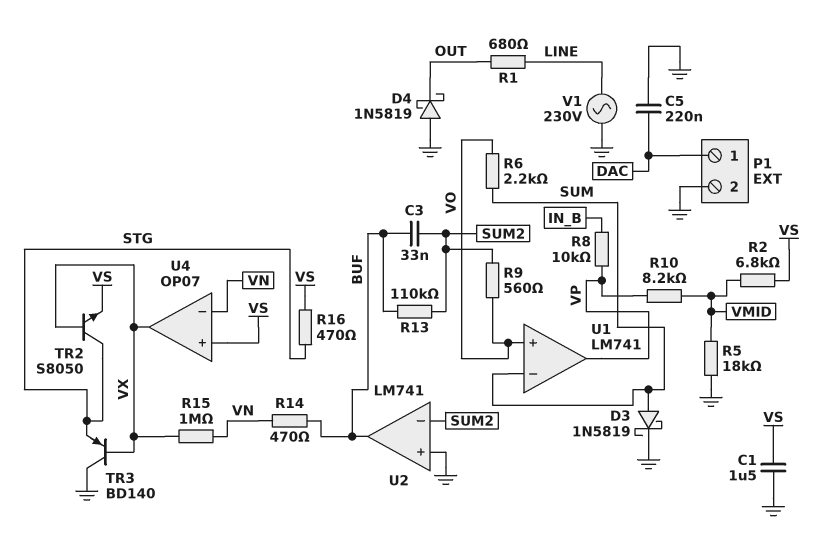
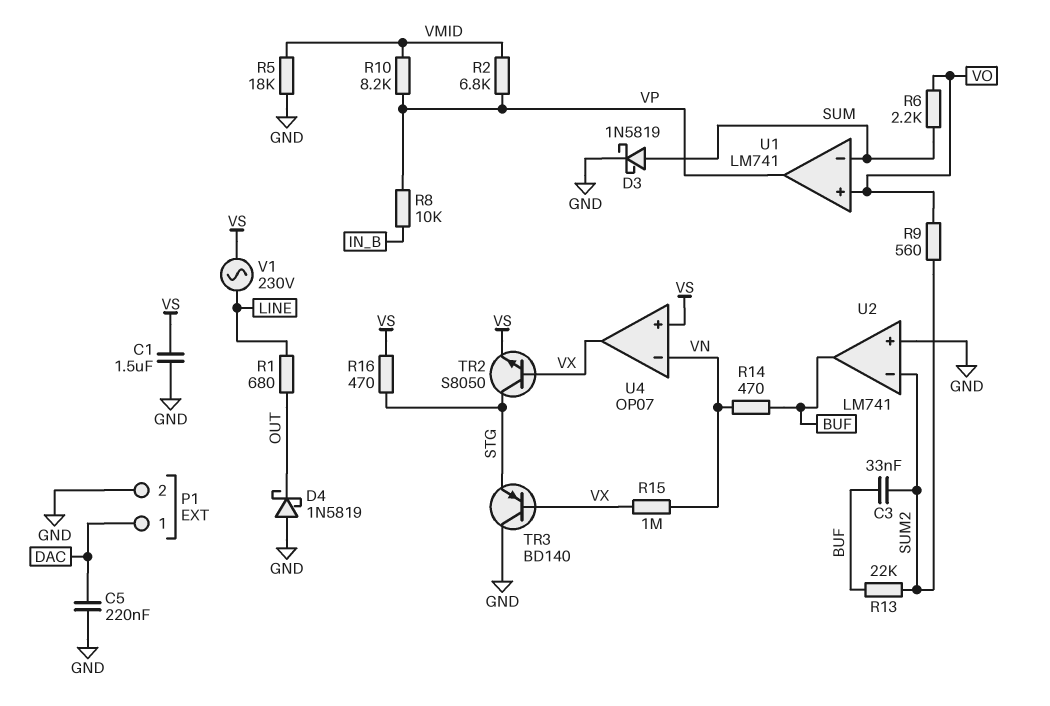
R2: 6.8k (VMID, VS) -> 6.8k (VMID, VP)
R13: 110k (BUF, SUM2) -> 22k (BUF, SUM2)
V1: AC 230V (GND, LINE) -> AC 230V (LINE, VS)

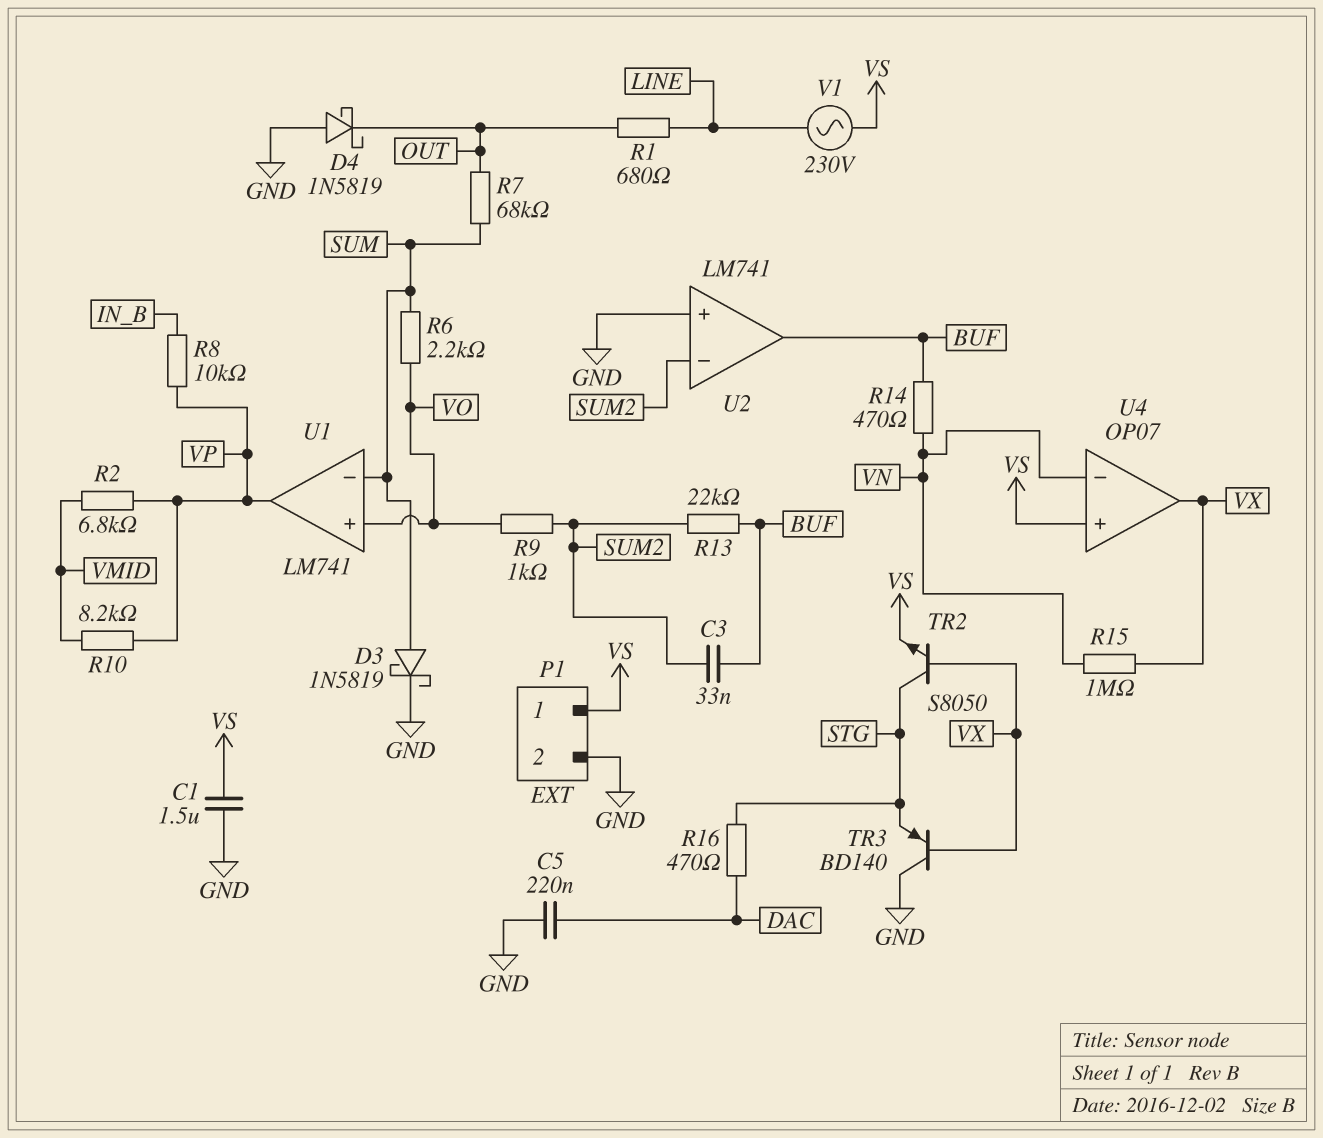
P1 pin 1: DAC -> VS
R5: 18k (GND, VMID) -> none
R7: none -> 68k (OUT, SUM)
R9: 560 (SUM2, VO) -> 1k (SUM2, VO)
R16: 470 (STG, VS) -> 470 (DAC, STG)

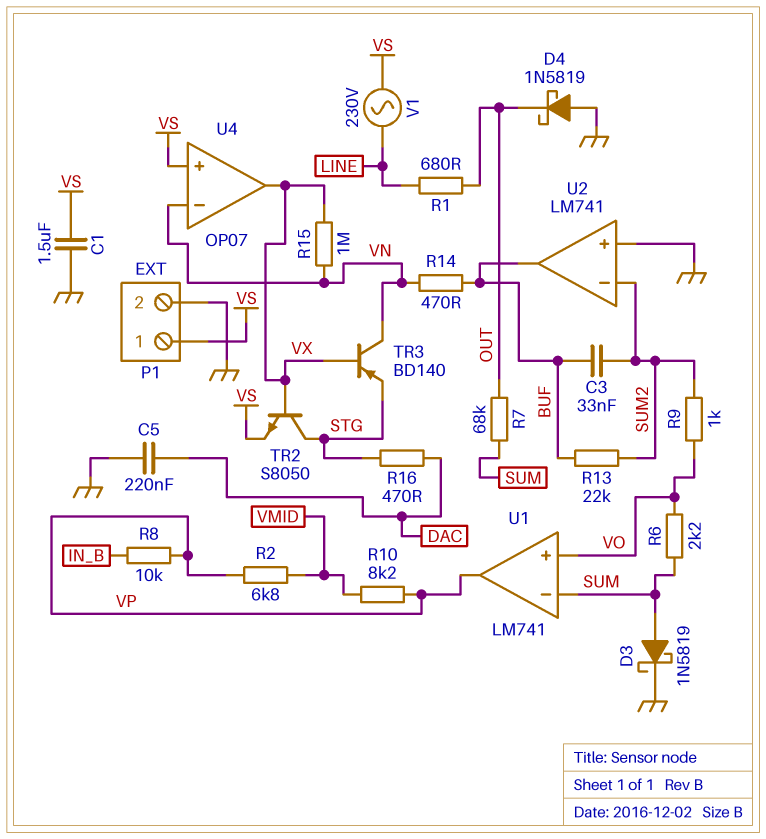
TR3: PNP BD140 (B VX, C GND, E STG) -> PNP BD140 (B VX, C VN, E STG)

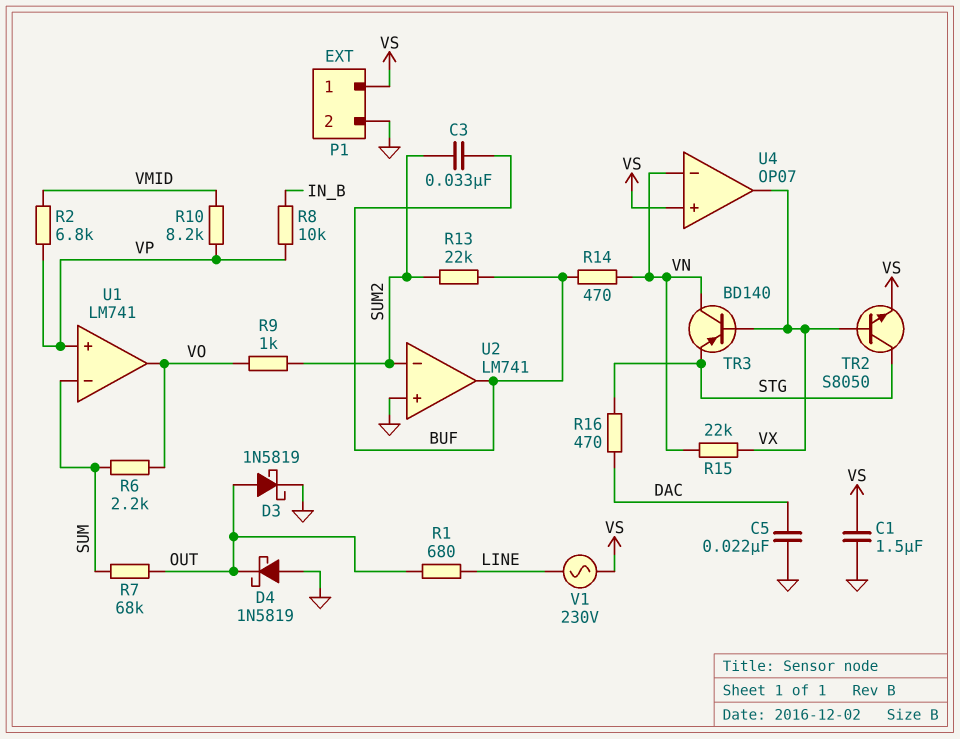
C5: 220nF (DAC, GND) -> 22nF (DAC, GND)
D3: schottky 1N5819 (A SUM, K GND) -> schottky 1N5819 (A OUT, K GND)
R15: 1M (VN, VX) -> 22k (VN, VX)
U1 pin in+: VO -> VP
U1 pin out: VP -> VO

